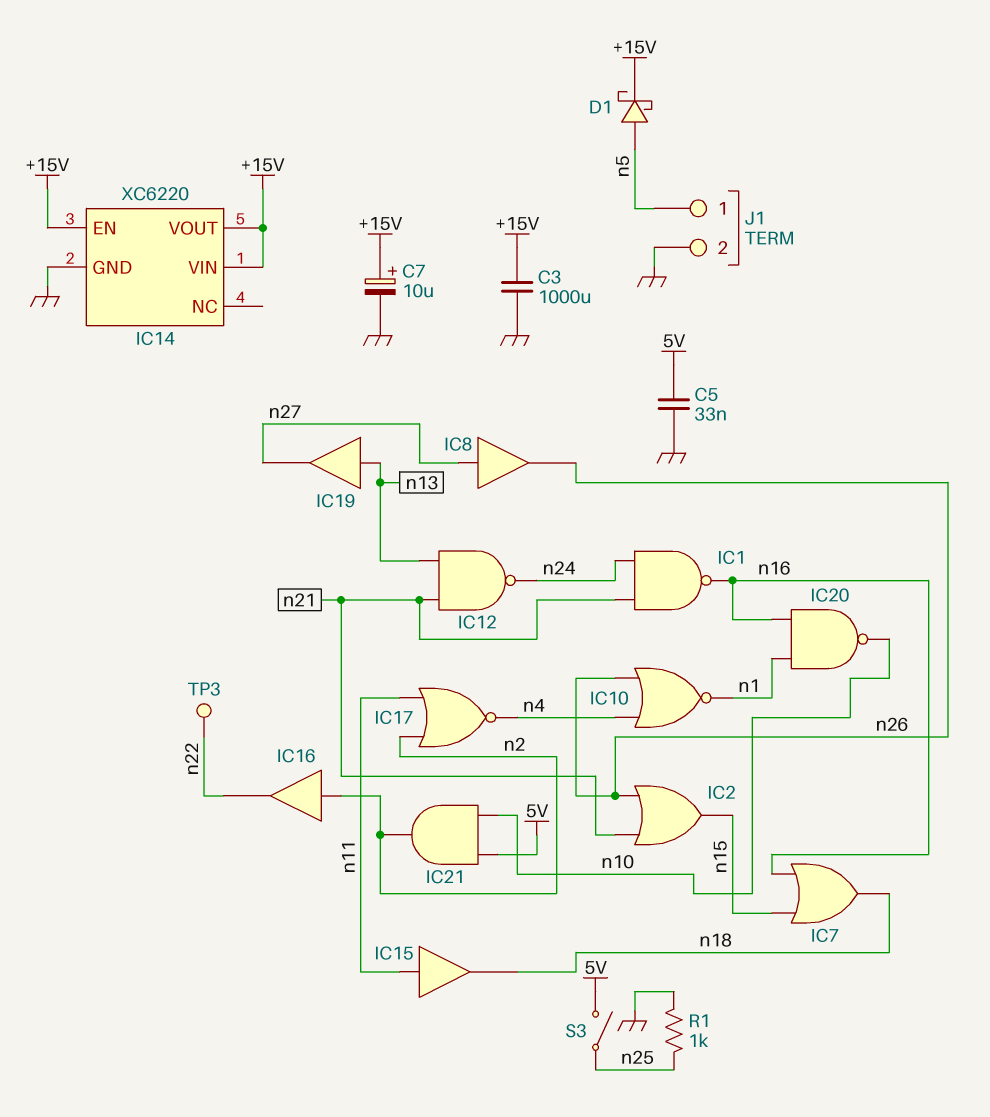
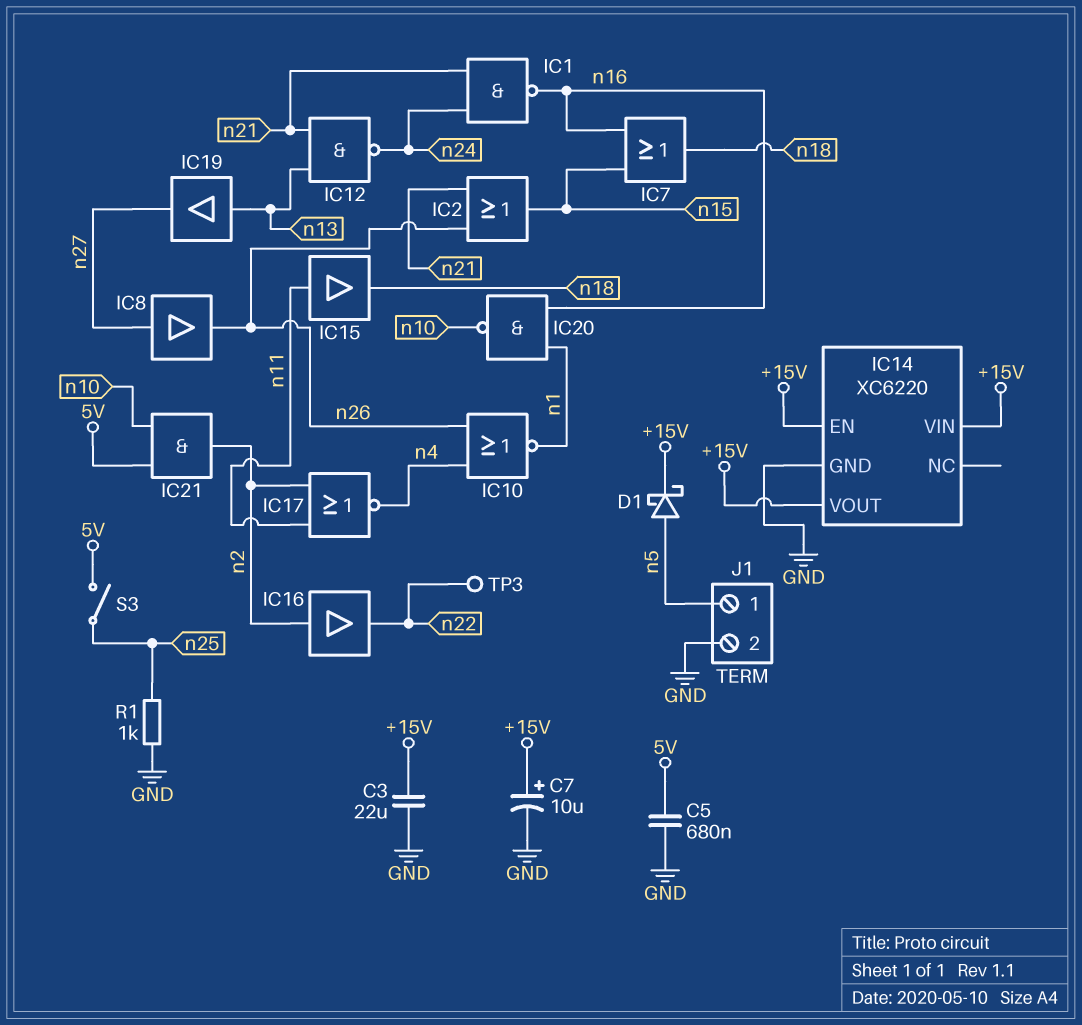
C3: 1000uF (+15V, GND) -> 22uF (+15V, GND)
C5: 33nF (5V, GND) -> 680nF (5V, GND)

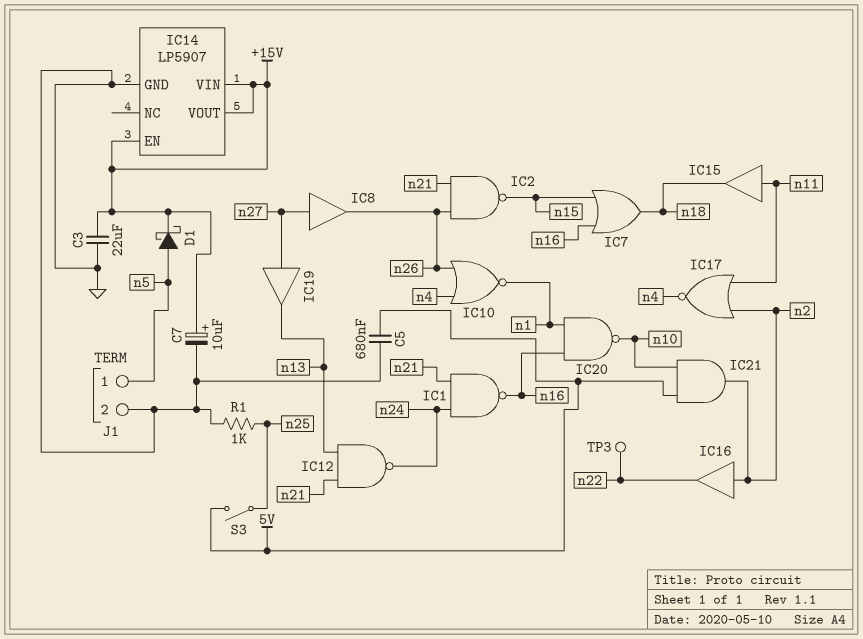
IC2: OR (in n21, in n26, out n15) -> NAND (in n21, in n26, out n15)
IC14: XC6220 -> LP5907
IC19: buffer (in n13, out n27) -> buffer (in n27, out n13)

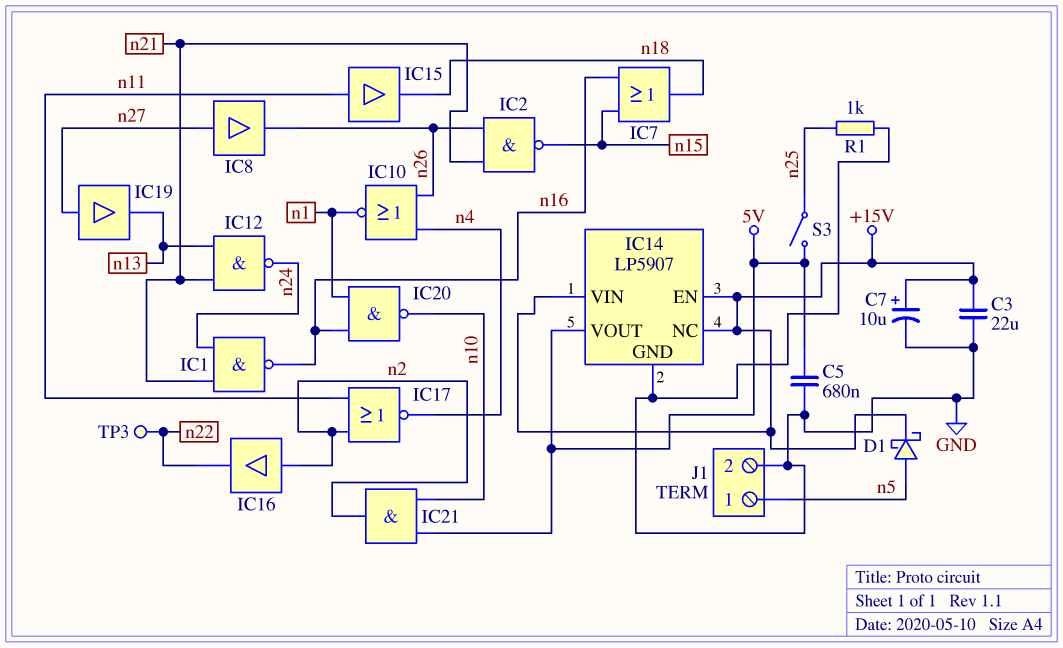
IC14 pin NC: none -> +15V
IC14 pin VOUT: +15V -> 5V

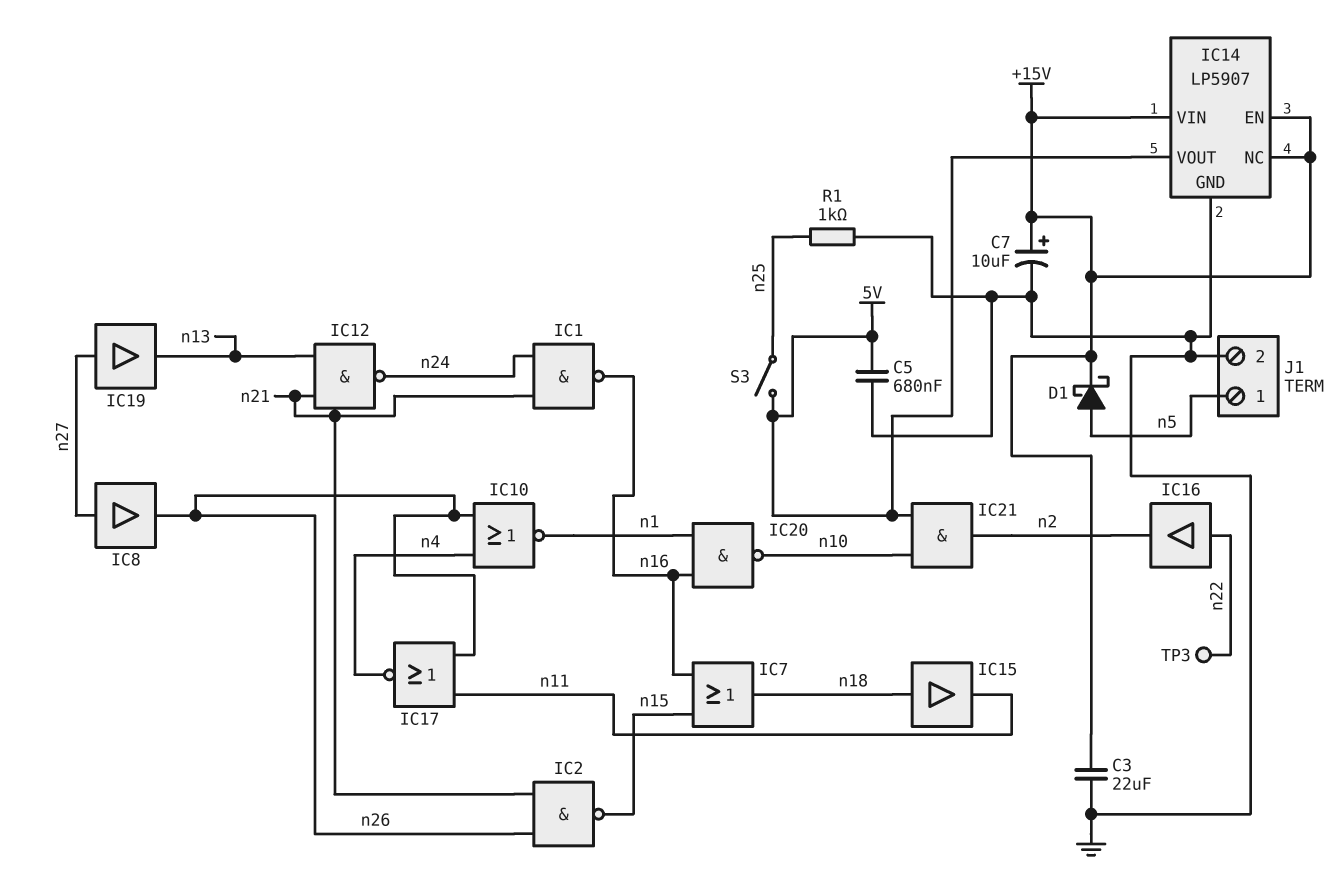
IC15: buffer (in n11, out n18) -> buffer (in n18, out n11)
IC16: buffer (in n2, out n22) -> buffer (in n22, out n2)
IC17: NOR (in n2, in n11, out n4) -> NOR (in n11, in n26, out n4)

